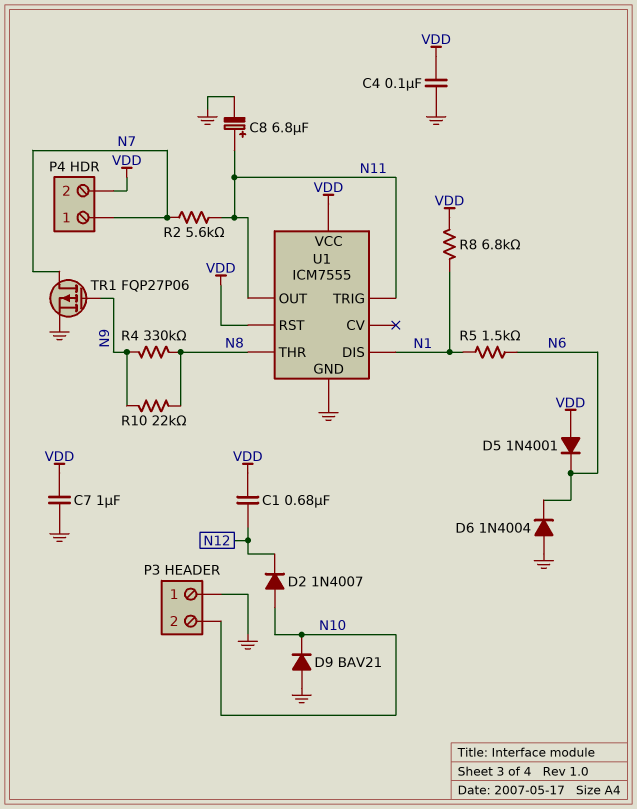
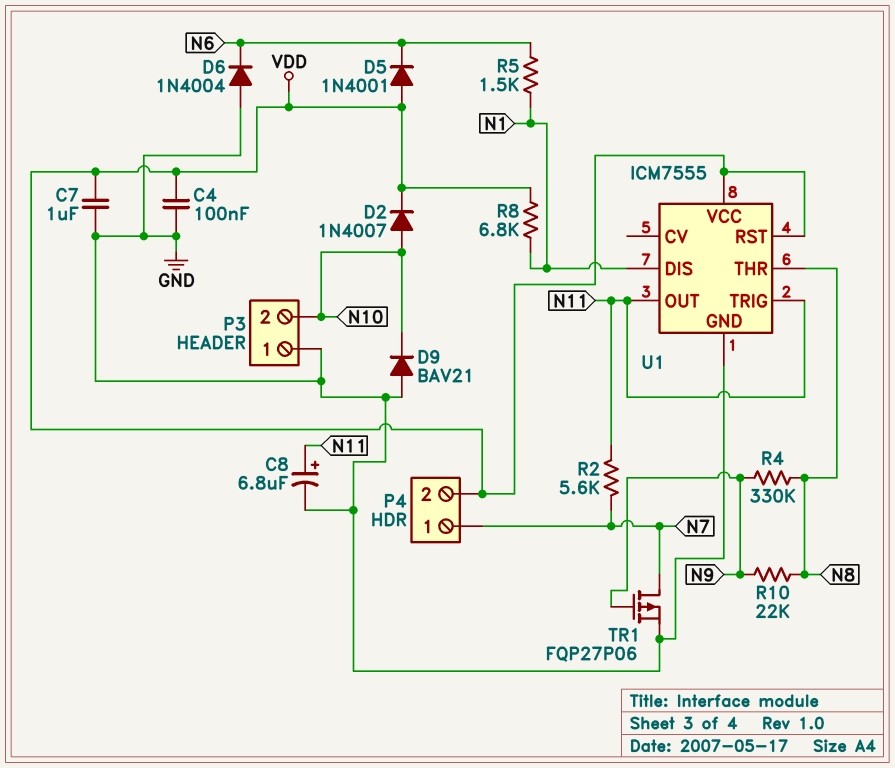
C1: 680nF (N12, VDD) -> none
D2: diode 1N4007 (A N10, K N12) -> diode 1N4007 (A N10, K VDD)

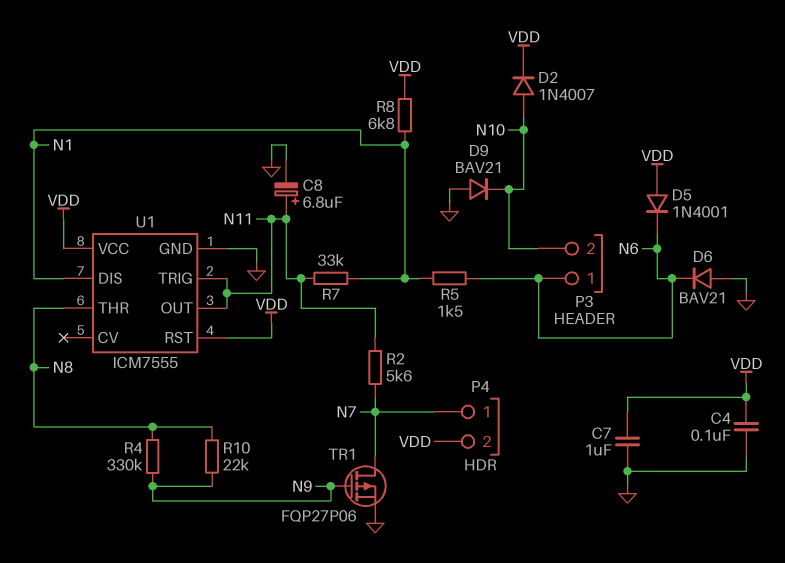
D6: diode 1N4004 (A GND, K N6) -> diode BAV21 (A GND, K N6)
P3 pin 1: GND -> N6
R7: none -> 33k (N1, N11)

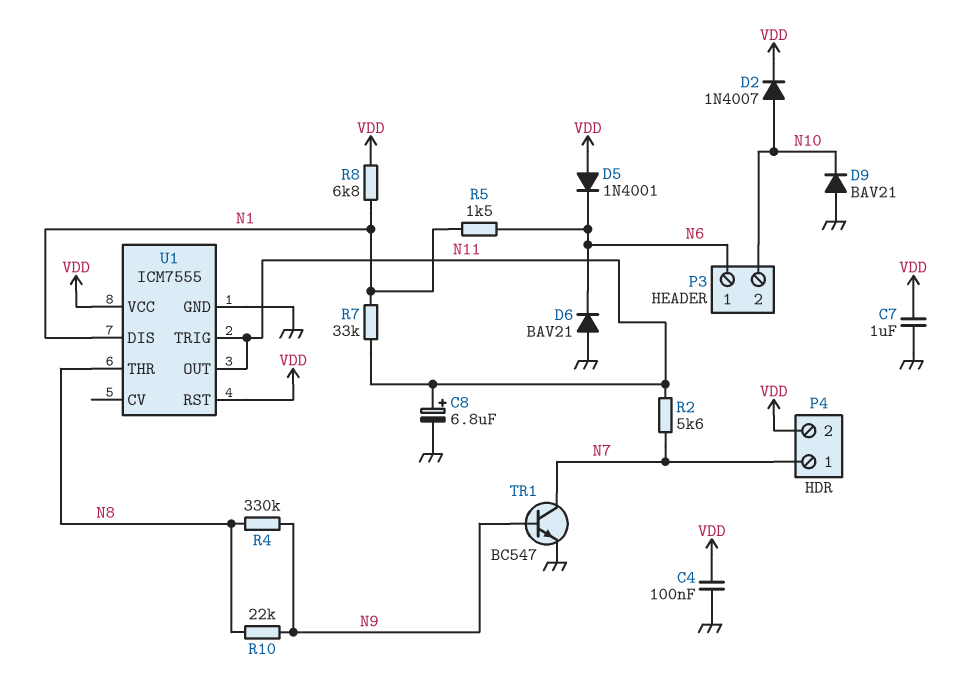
TR1: PMOS FQP27P06 (G N9, D N7, S GND) -> NPN BC547 (B N9, C N7, E GND)

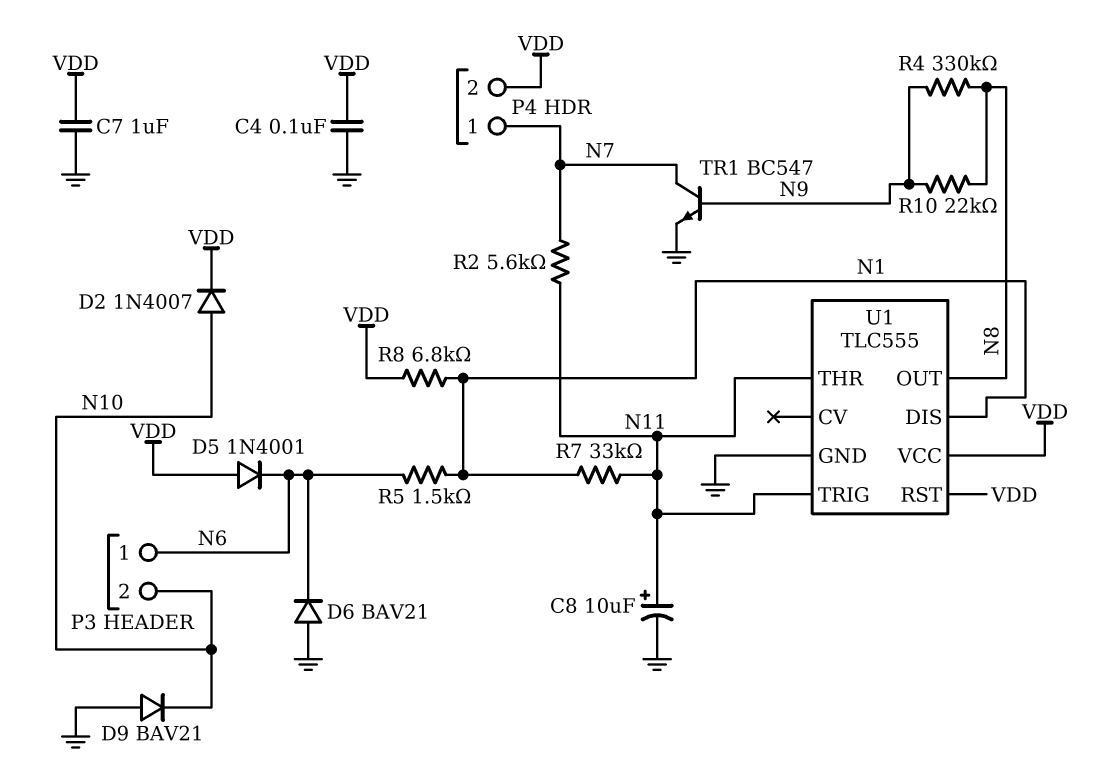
C8: 6.8uF (plus N11, minus GND) -> 10uF (plus N11, minus GND)
U1: ICM7555 -> TLC555
U1 pin OUT: N11 -> N8
U1 pin THR: N8 -> N11

